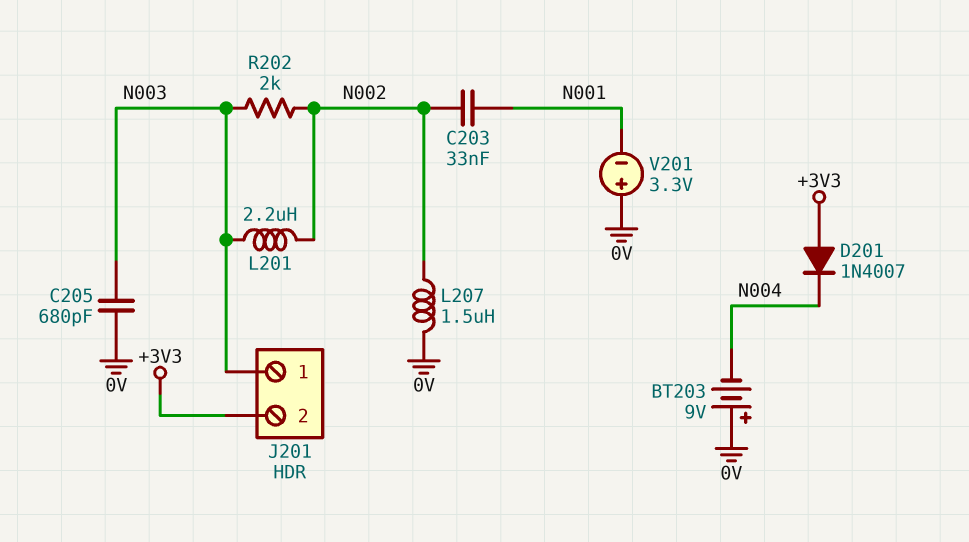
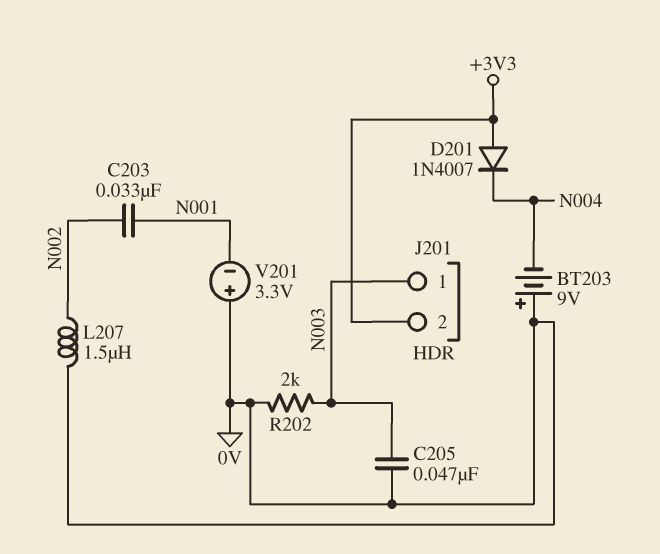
C205: 680pF (0V, N003) -> 47nF (0V, N003)
L201: 2.2uH (N002, N003) -> none
R202: 2k (N002, N003) -> 2k (0V, N003)

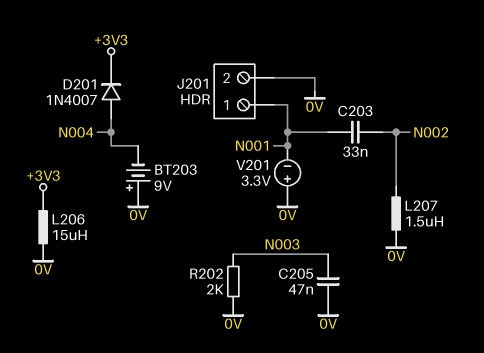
D201: diode 1N4007 (A +3V3, K N004) -> diode 1N4007 (A N004, K +3V3)
J201 pin 1: N003 -> N001
J201 pin 2: +3V3 -> 0V
L206: none -> 15uH (+3V3, 0V)

